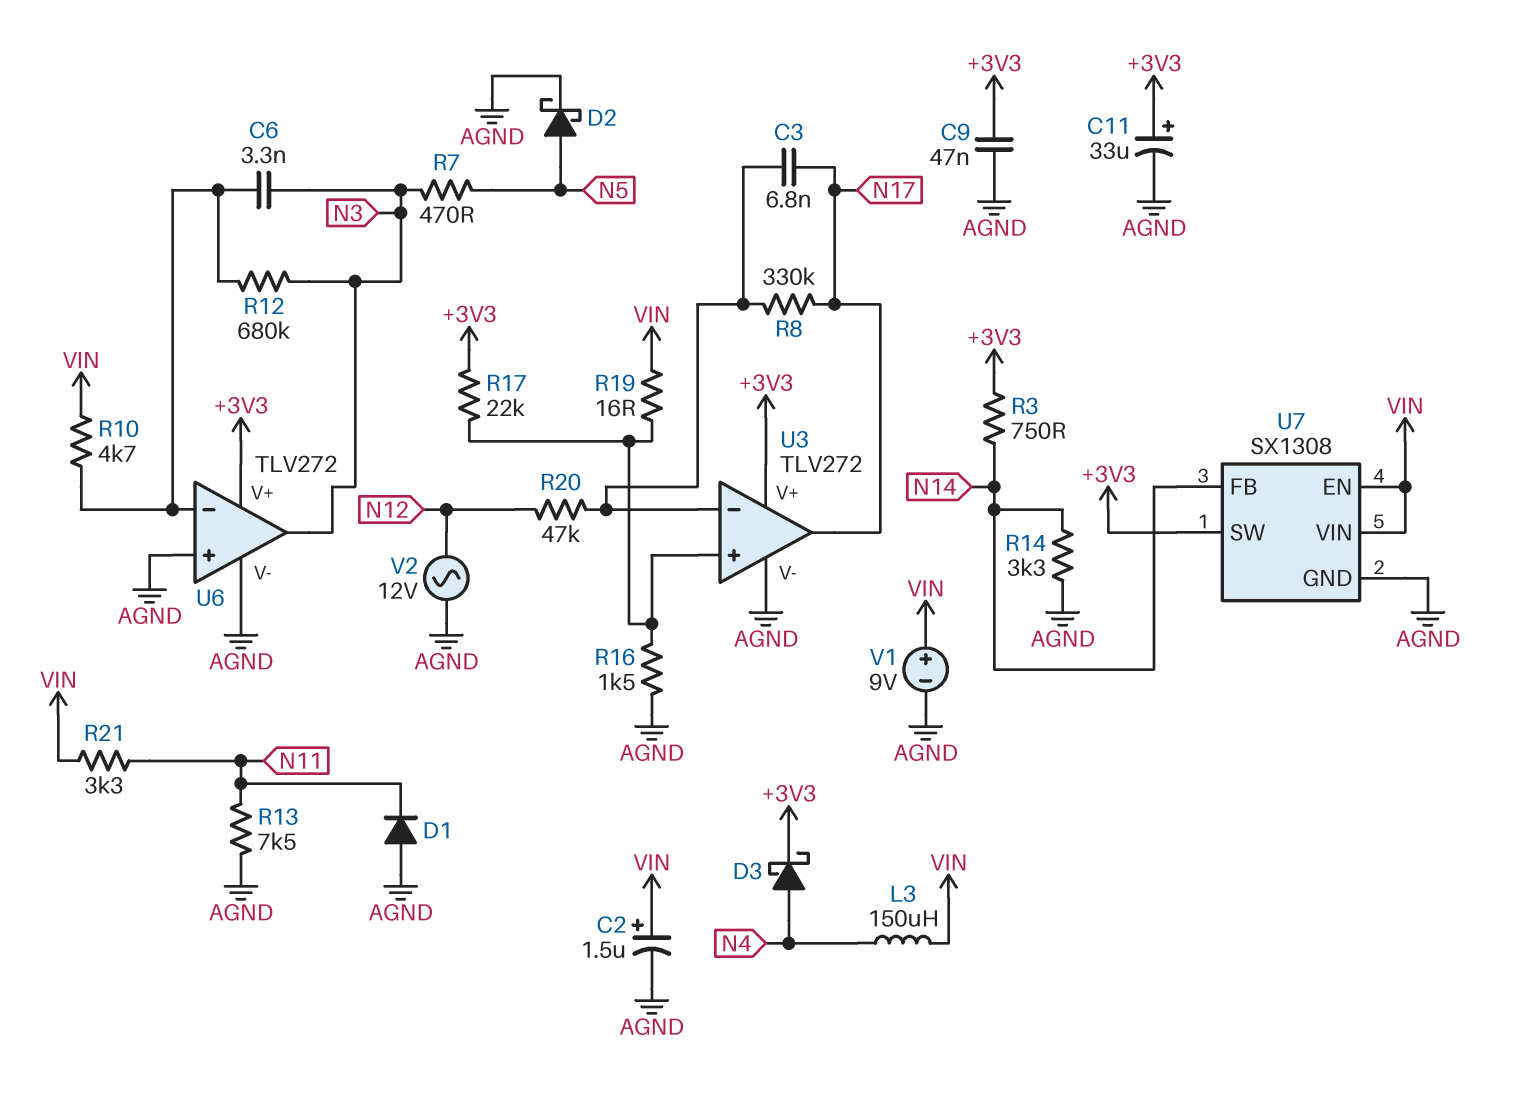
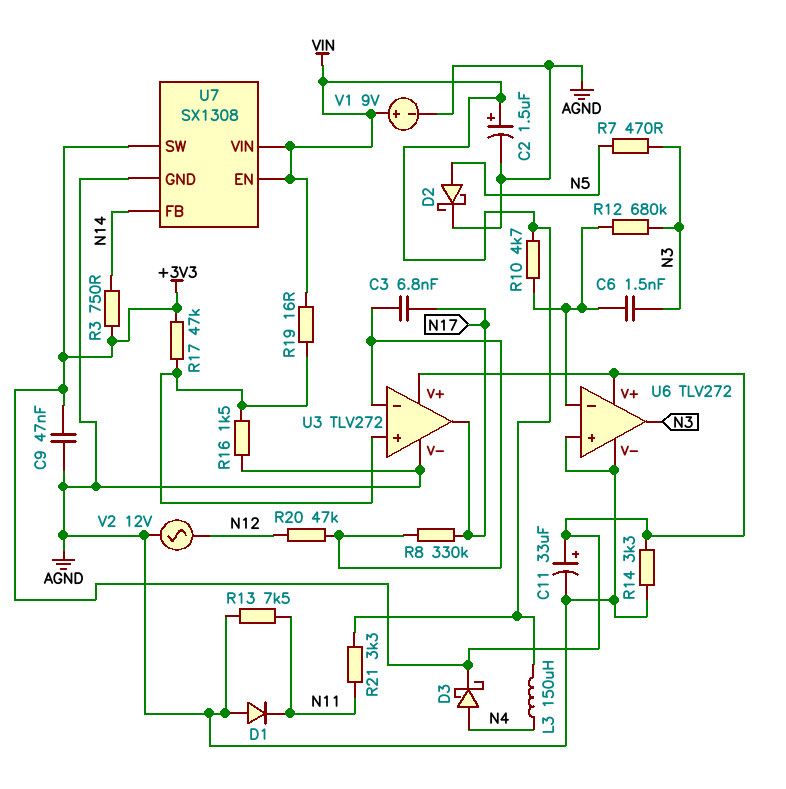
C6: 3.3nF (N3, U6/in-) -> 1.5nF (N3, U6/in-)
R14: 3.3k (AGND, N14) -> 3.3k (+3V3, AGND)
R17: 22k (+3V3, U3/in+) -> 47k (+3V3, U3/in+)

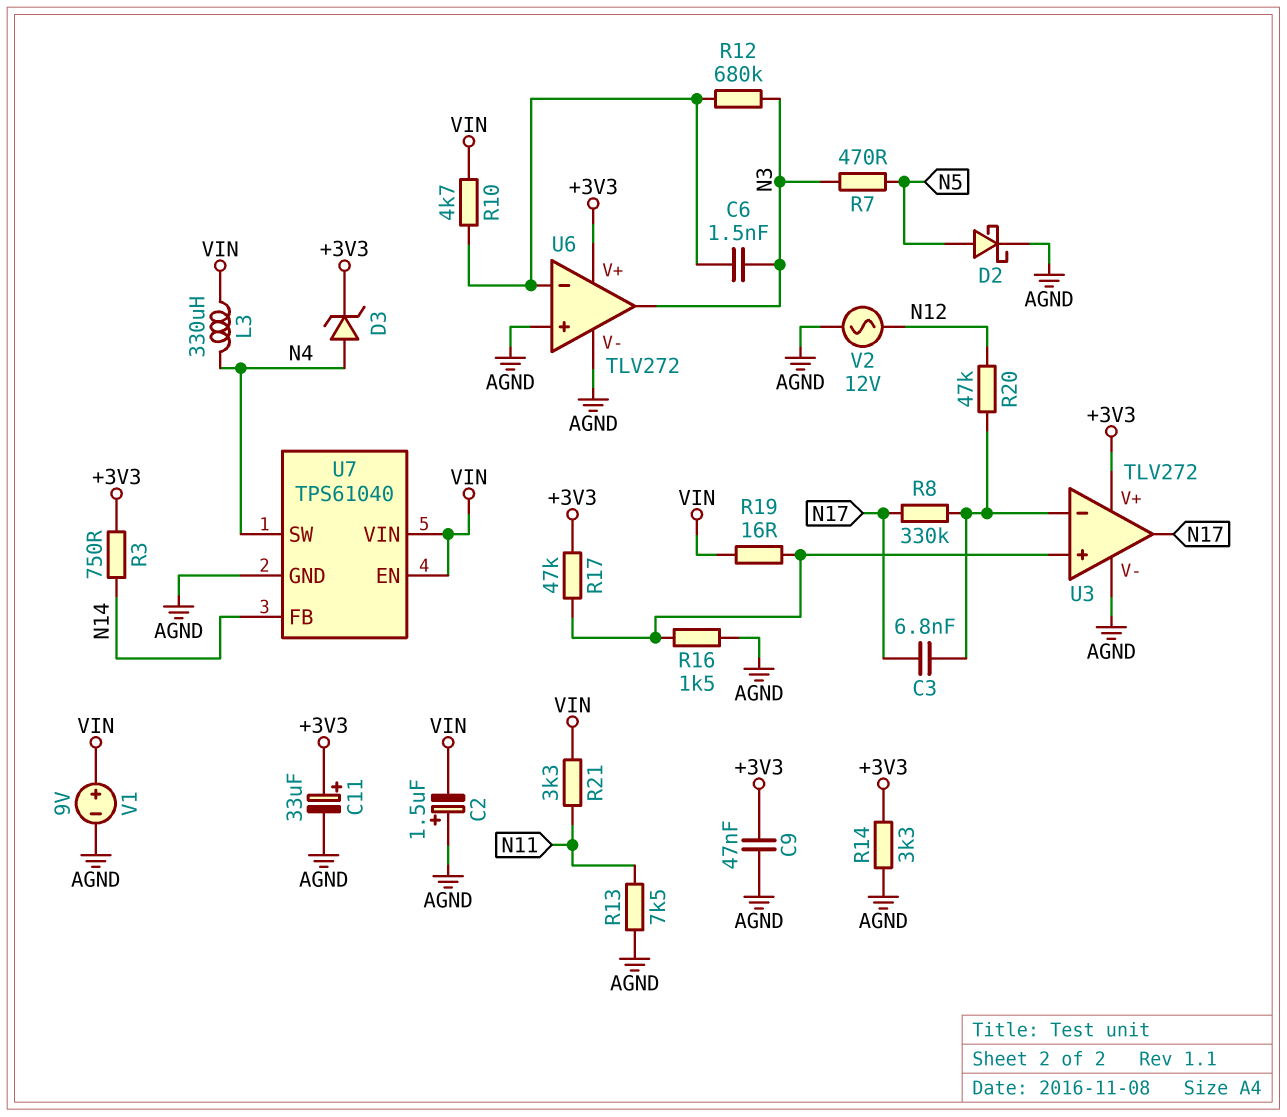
C2: 1.5uF (plus VIN, minus AGND) -> 1.5uF (plus AGND, minus VIN)
D1: diode (A AGND, K N11) -> none
D3: schottky (A N4, K +3V3) -> zener (A N4, K +3V3)
L3: 150uH (N4, VIN) -> 330uH (N4, VIN)
U7: SX1308 -> TPS61040
U7 pin SW: +3V3 -> N4

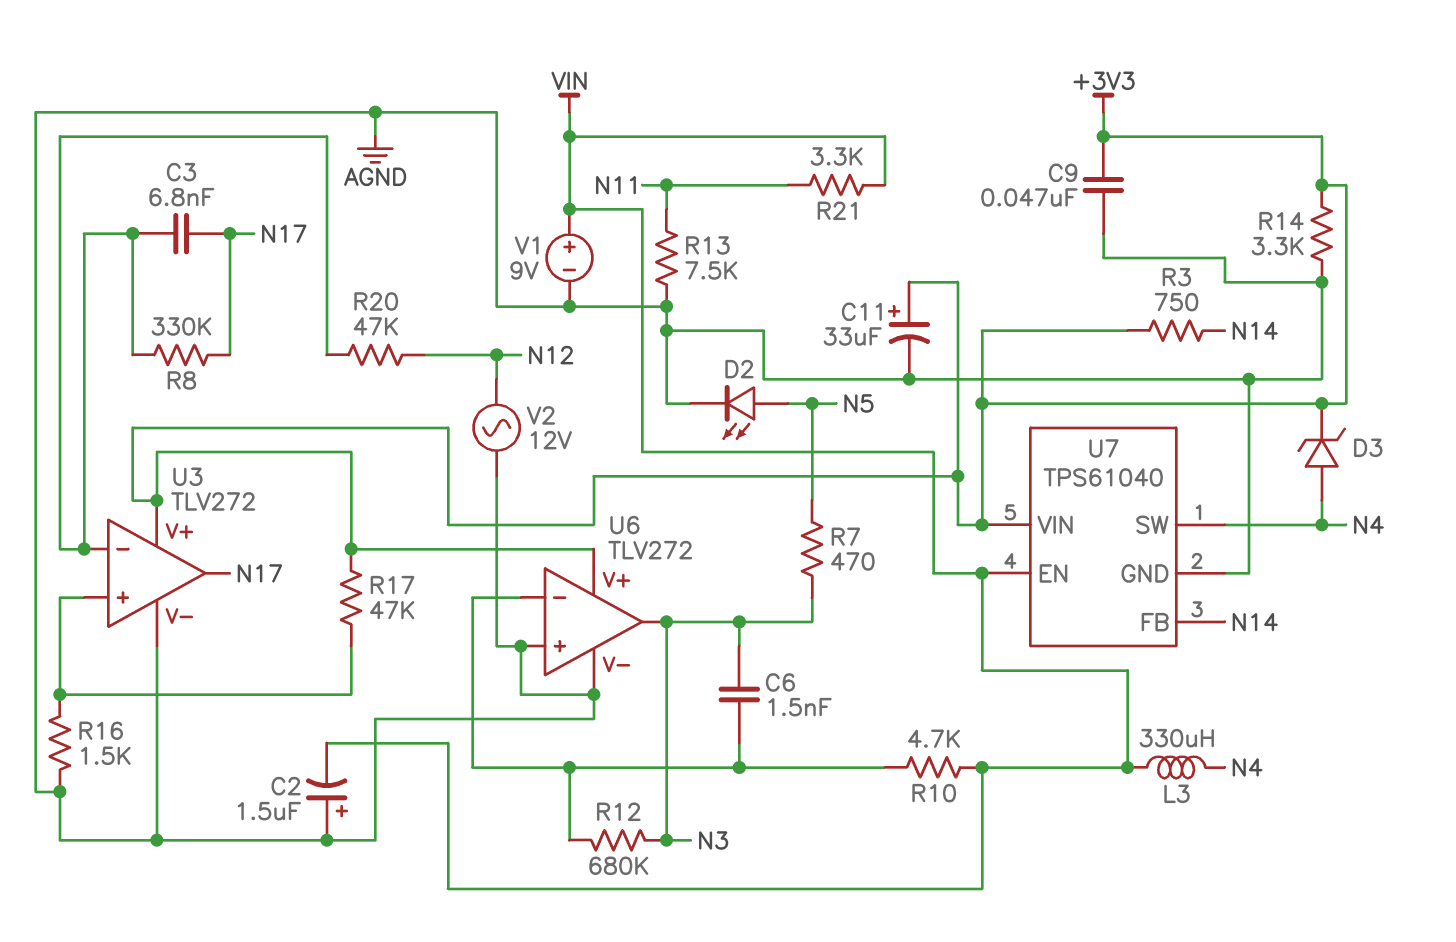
D2: schottky (A N5, K AGND) -> LED (A N5, K AGND)
R19: 16 (U3/in+, VIN) -> none
U7 pin VIN: VIN -> +3V3

